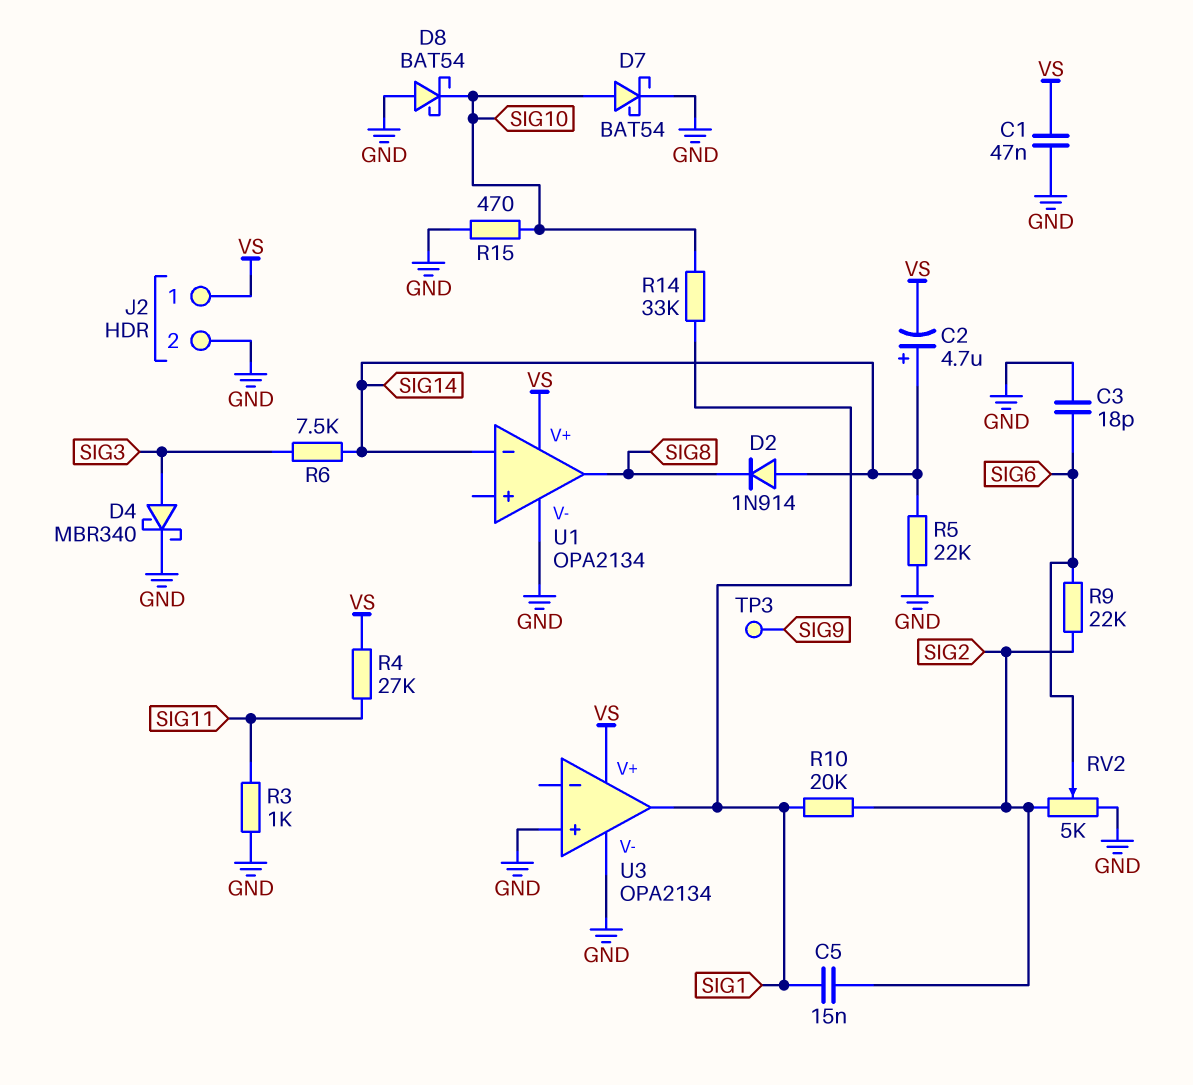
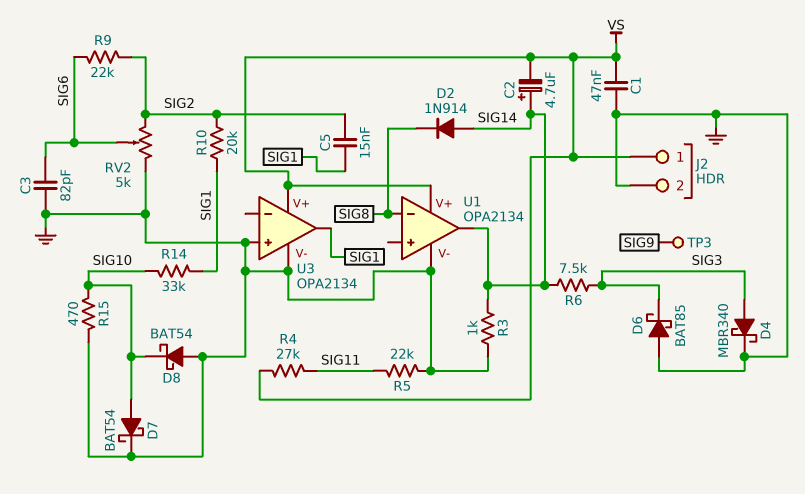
C3: 18pF (GND, SIG6) -> 82pF (GND, SIG6)
D6: none -> schottky BAT85 (A GND, K SIG3)
R3: 1k (GND, SIG11) -> 1k (GND, SIG14)
R5: 22k (GND, SIG14) -> 22k (GND, SIG11)
U1 pin in-: SIG14 -> SIG8
U1 pin out: SIG8 -> SIG14

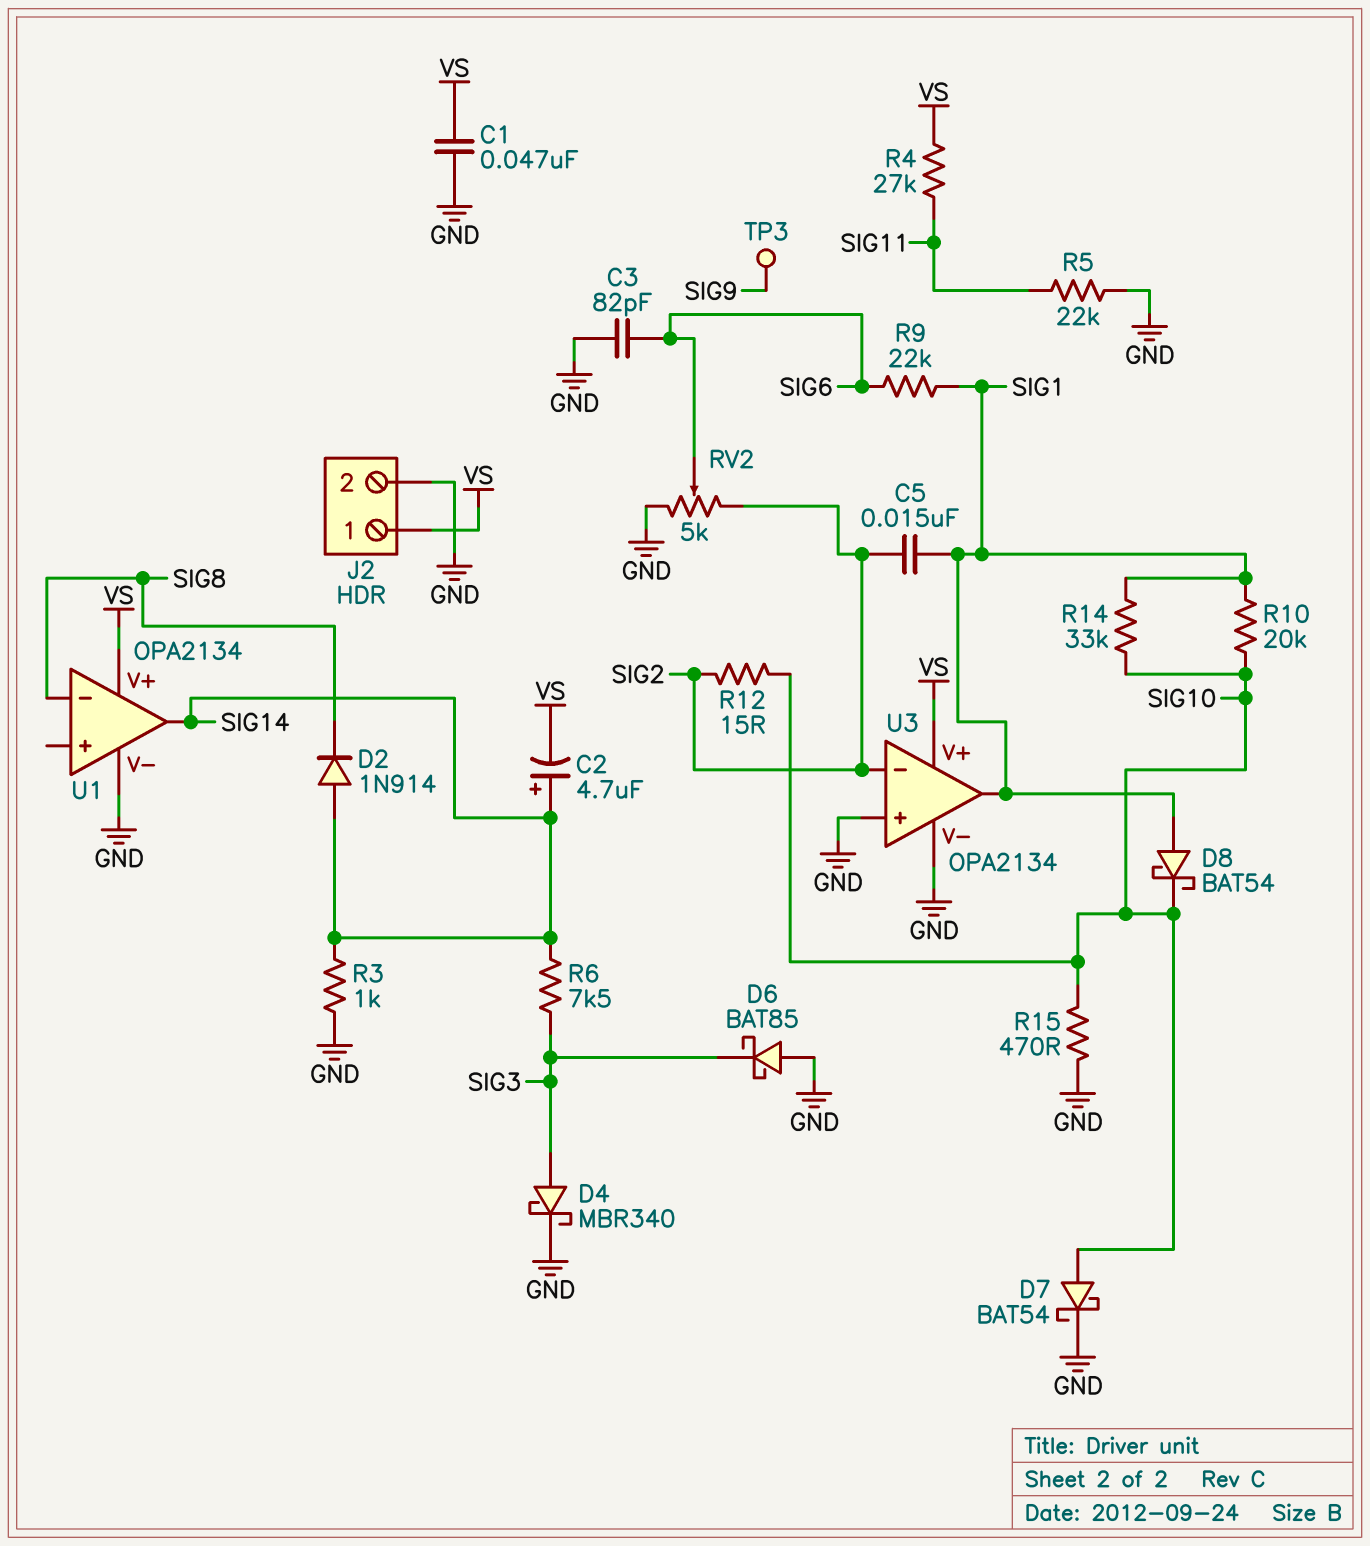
D8: schottky BAT54 (A GND, K SIG10) -> schottky BAT54 (A SIG1, K SIG10)
R9: 22k (SIG2, SIG6) -> 22k (SIG1, SIG6)
R10: 20k (SIG1, SIG2) -> 20k (SIG1, SIG10)
R12: none -> 15 (SIG2, SIG10)
U3 pin in-: none -> SIG2

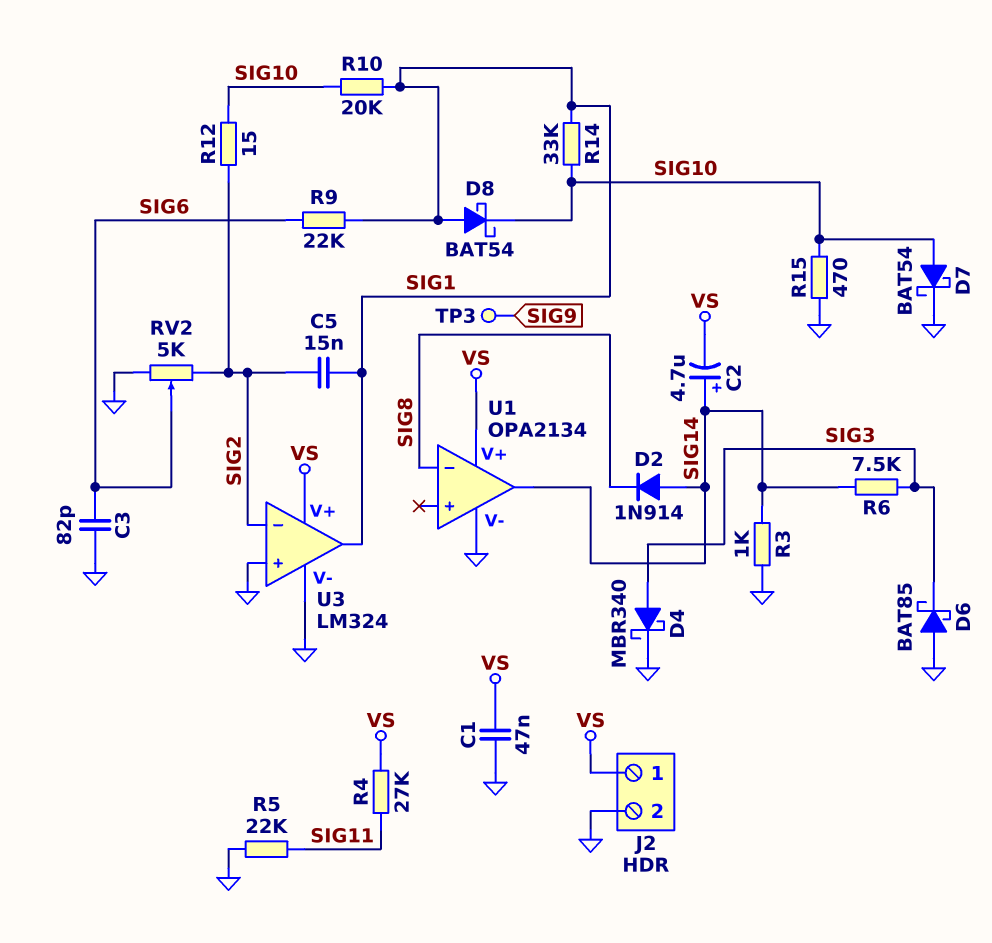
U3: OPA2134 -> LM324

